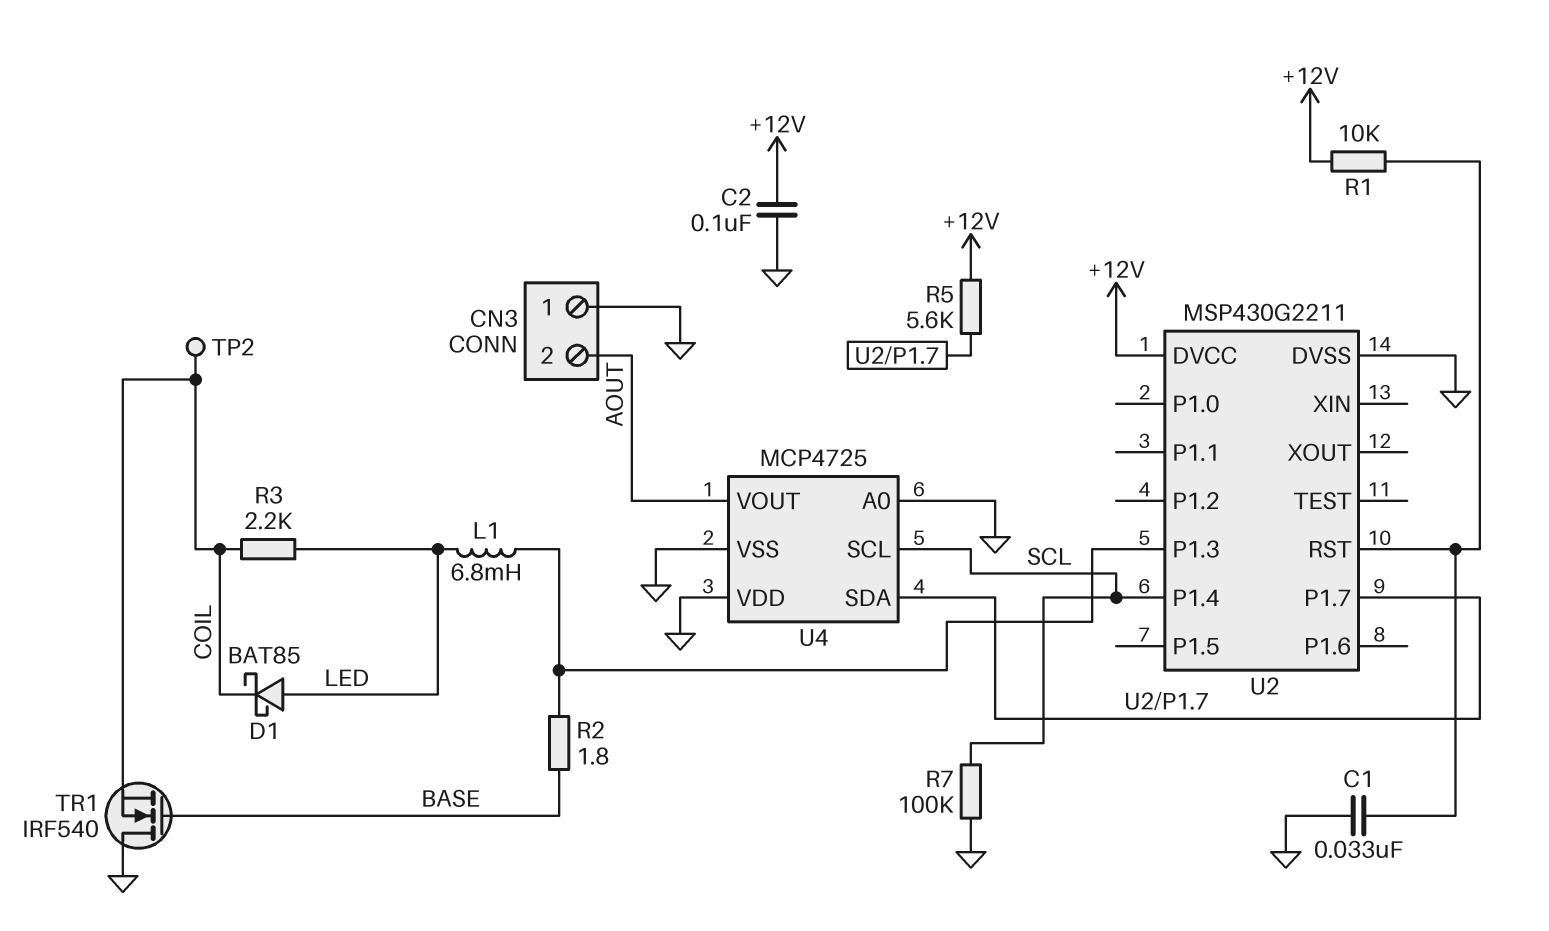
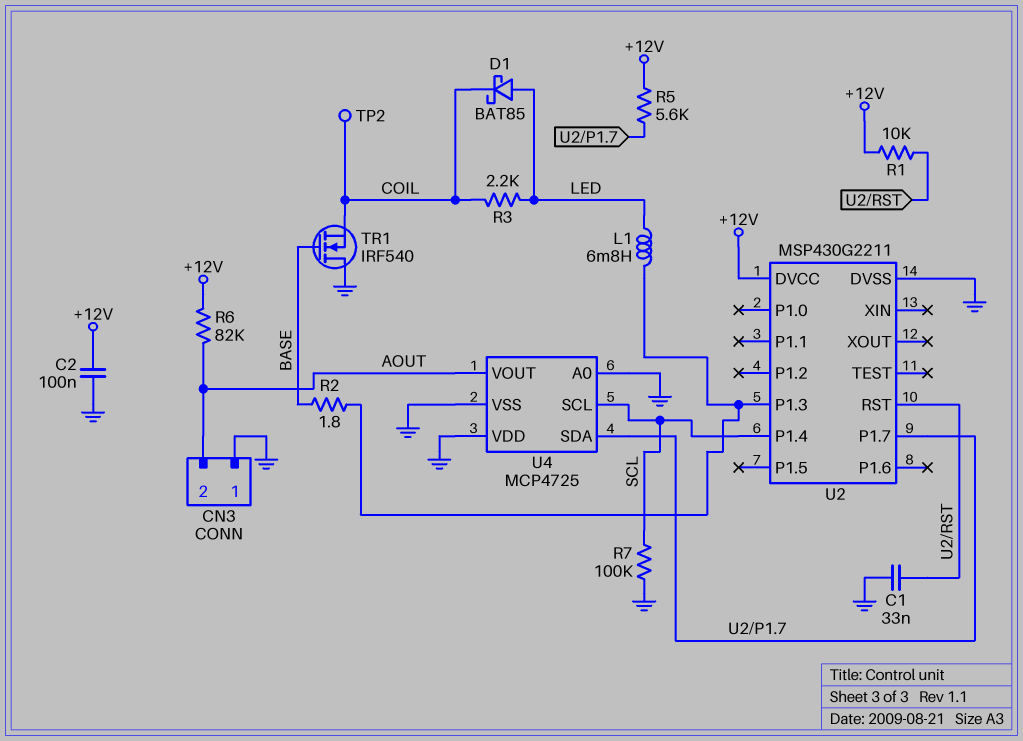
R6: none -> 82k (+12V, AOUT)

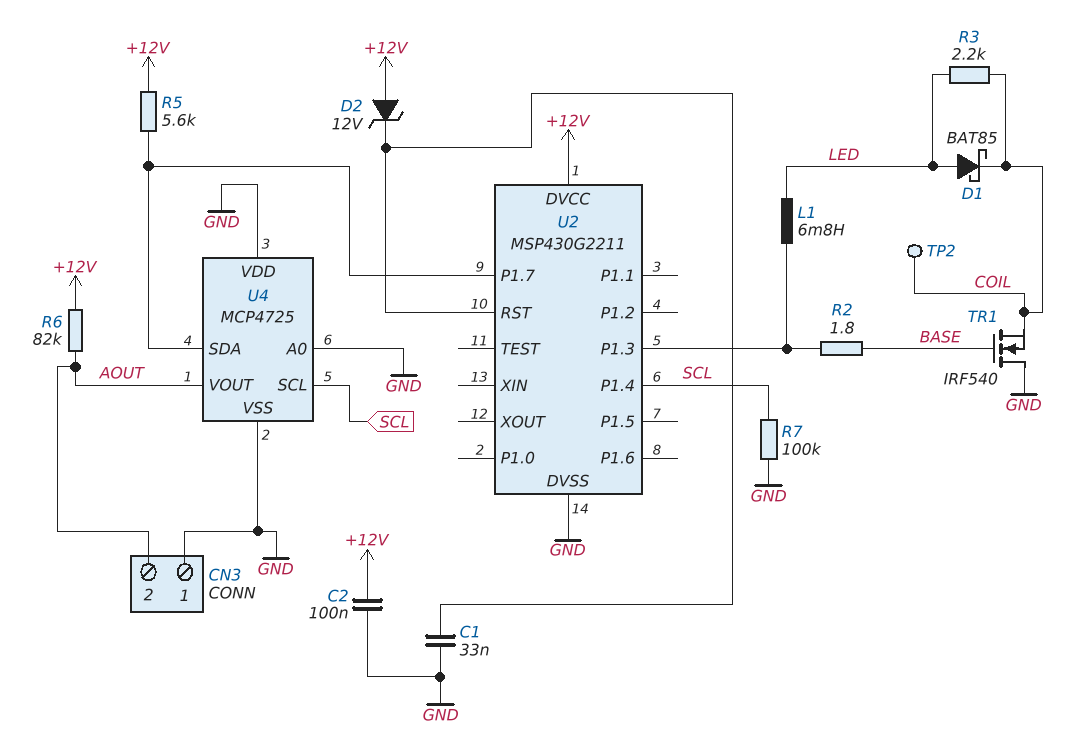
D2: none -> zener 12V (A +12V, K U2/RST)
R1: 10k (+12V, U2/RST) -> none

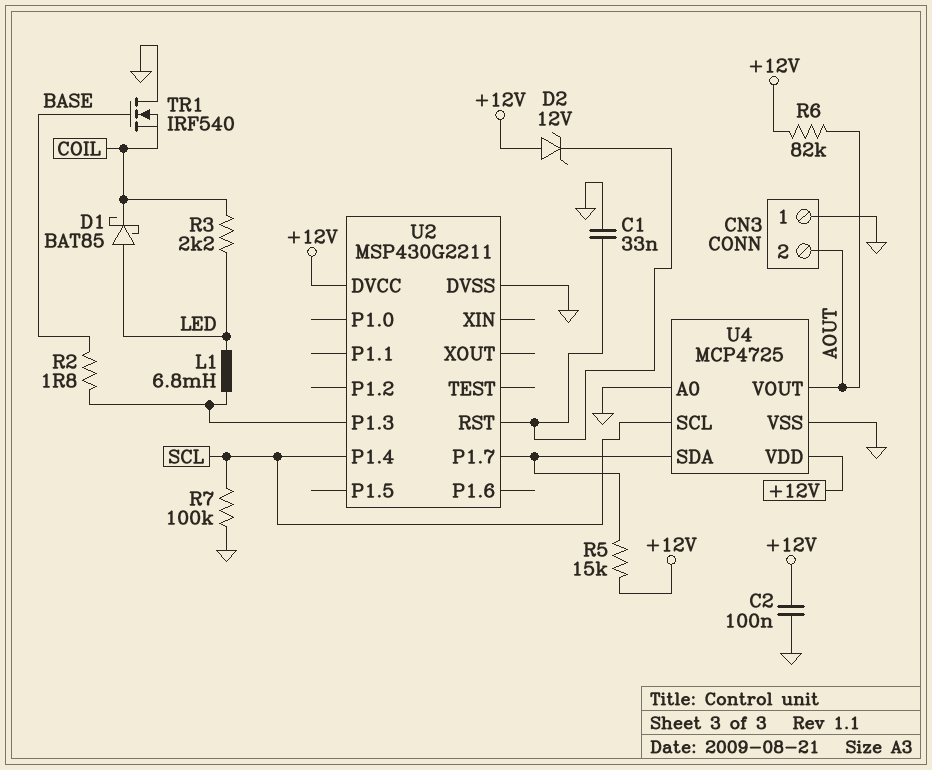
R5: 5.6k (+12V, U2/P1.7) -> 15k (+12V, U2/P1.7)
TP2: test point (COIL) -> none
U4 pin VDD: GND -> +12V

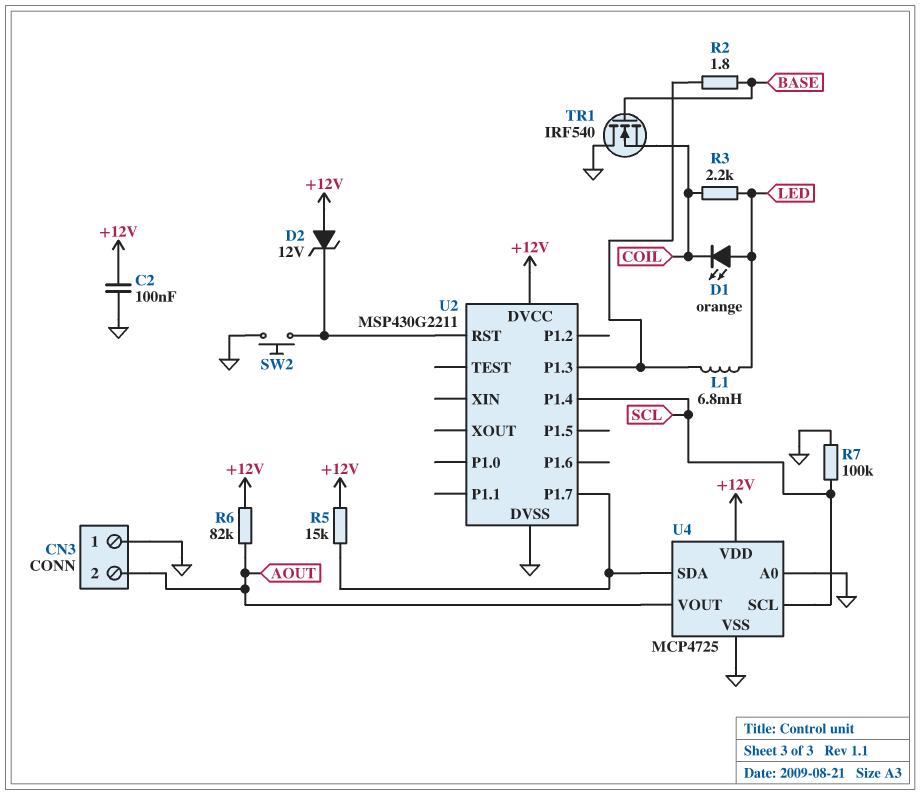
C1: 33nF (GND, U2/RST) -> none
D1: schottky BAT85 (A LED, K COIL) -> LED orange (A LED, K COIL)
SW2: none -> button (GND, U2/RST)

